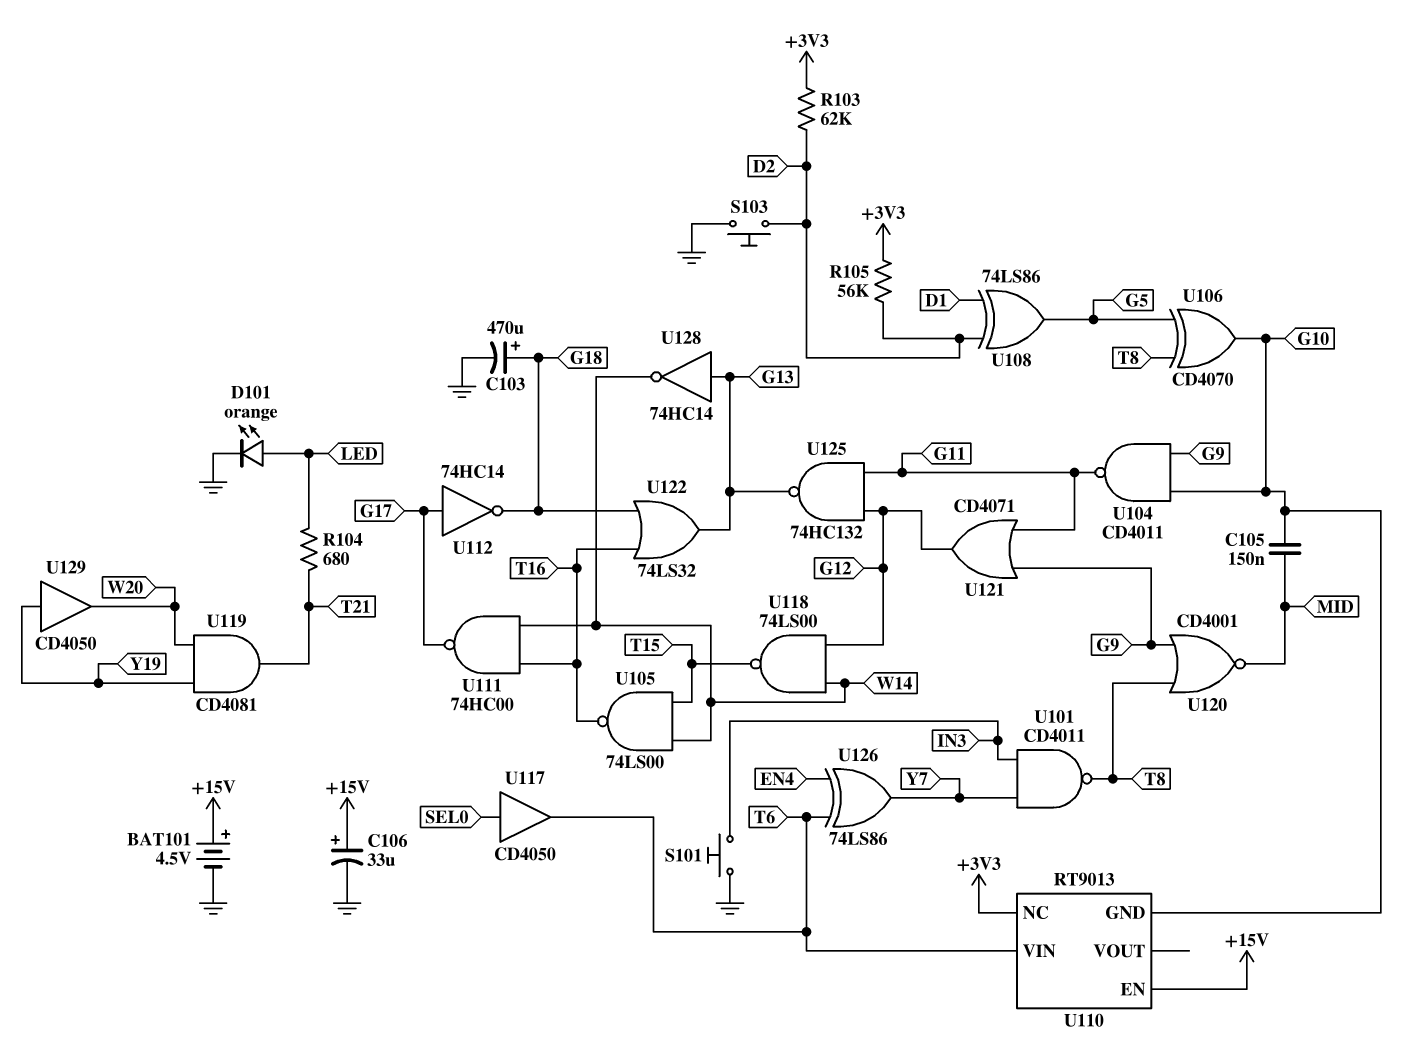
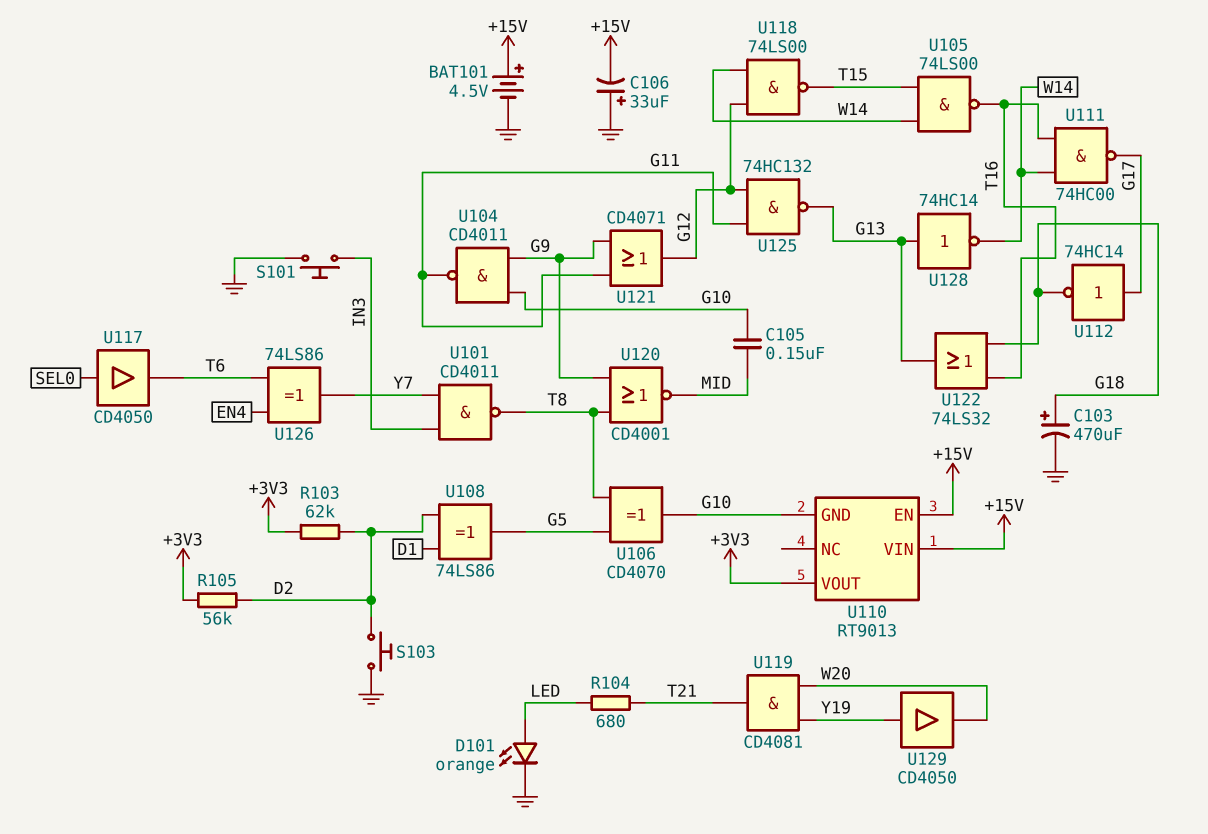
C106: 33uF (plus +15V, minus GND) -> 33uF (plus GND, minus +15V)
U110 pin NC: +3V3 -> none
U110 pin VIN: T6 -> +15V
U110 pin VOUT: none -> +3V3

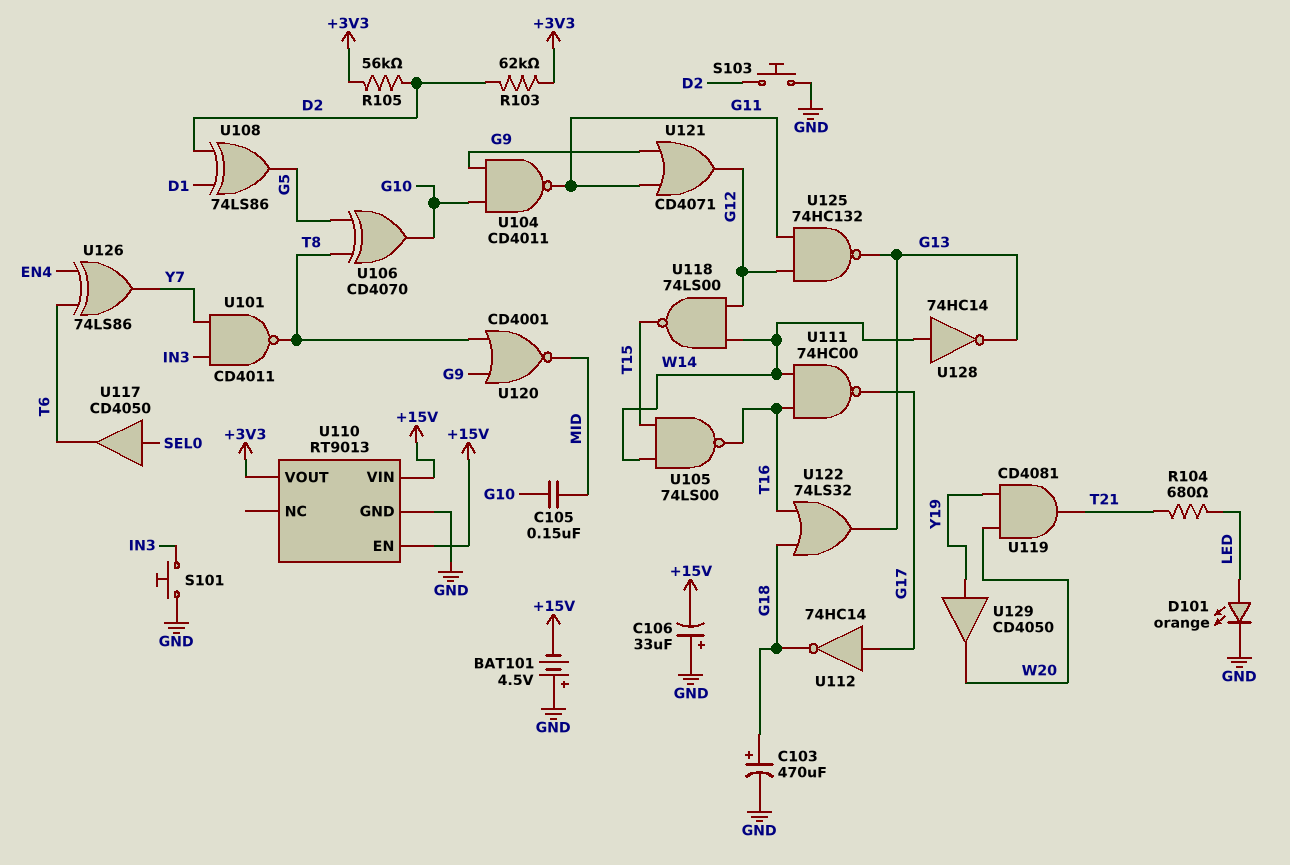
BAT101: 4.5V (plus +15V, minus GND) -> 4.5V (plus GND, minus +15V)
U110 pin GND: G10 -> GND
U128: NOT 74HC14 (in G13, out W14) -> NOT 74HC14 (in W14, out G13)

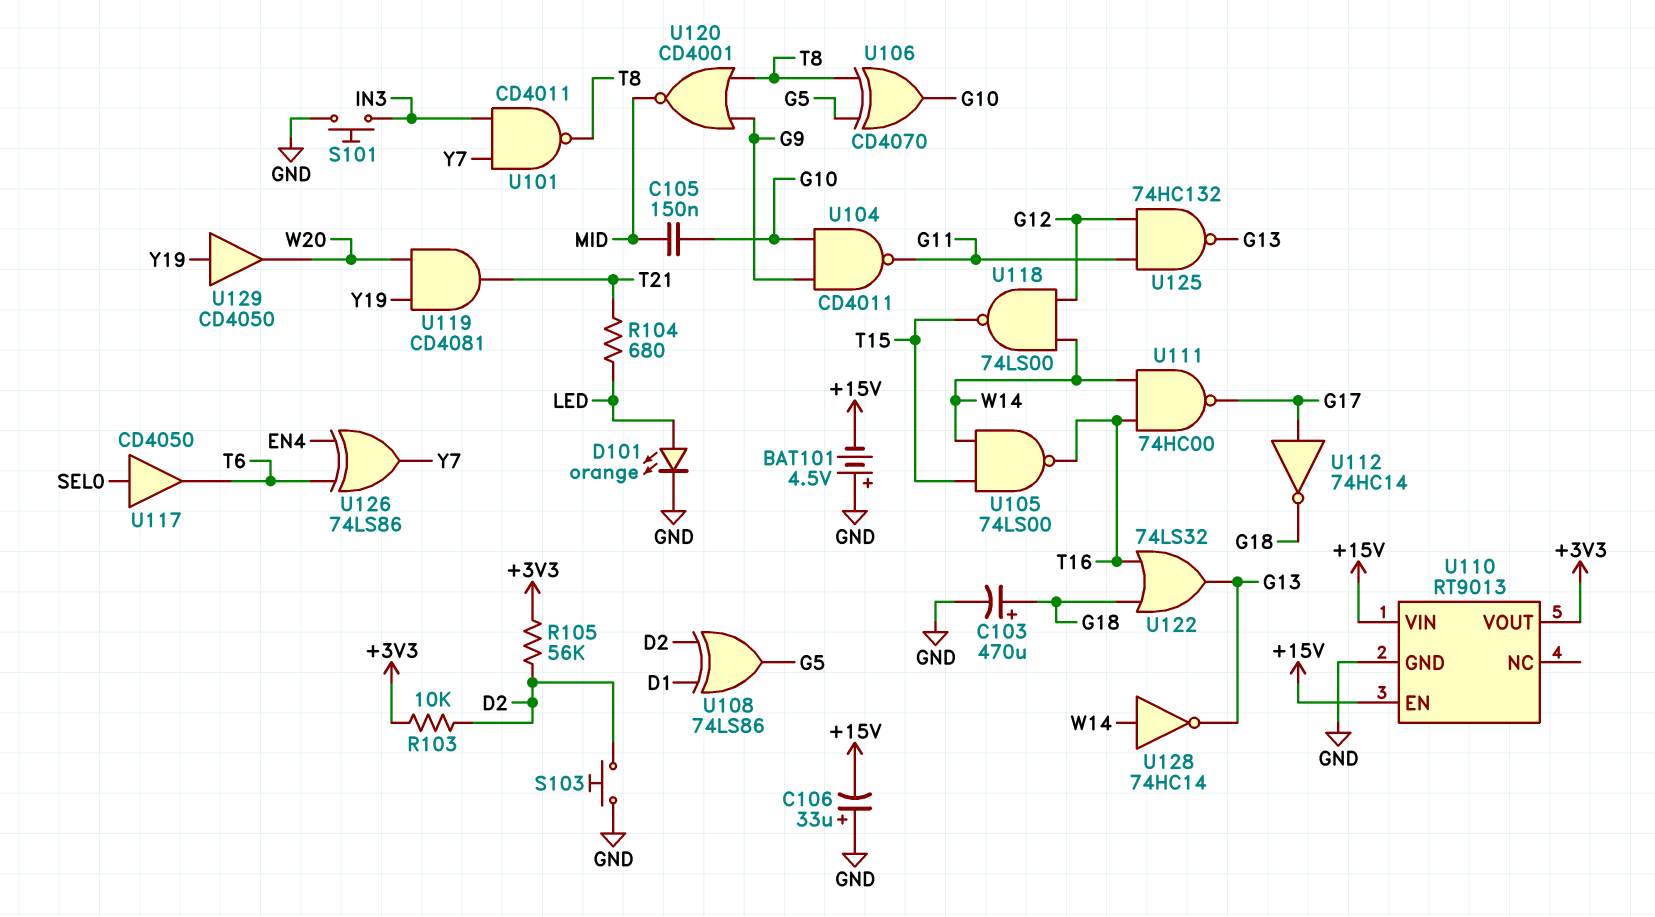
R103: 62k (+3V3, D2) -> 10k (+3V3, D2)
U121: OR CD4071 (in G9, in G11, out G12) -> none

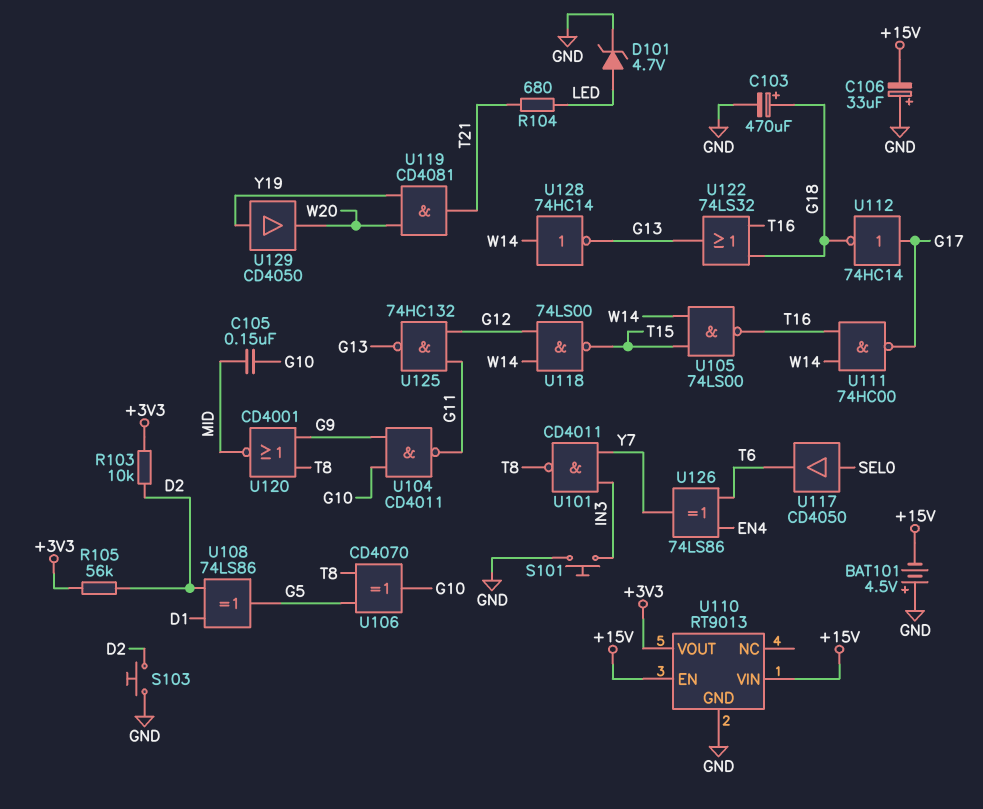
D101: LED orange (A LED, K GND) -> zener 4.7V (A LED, K GND)

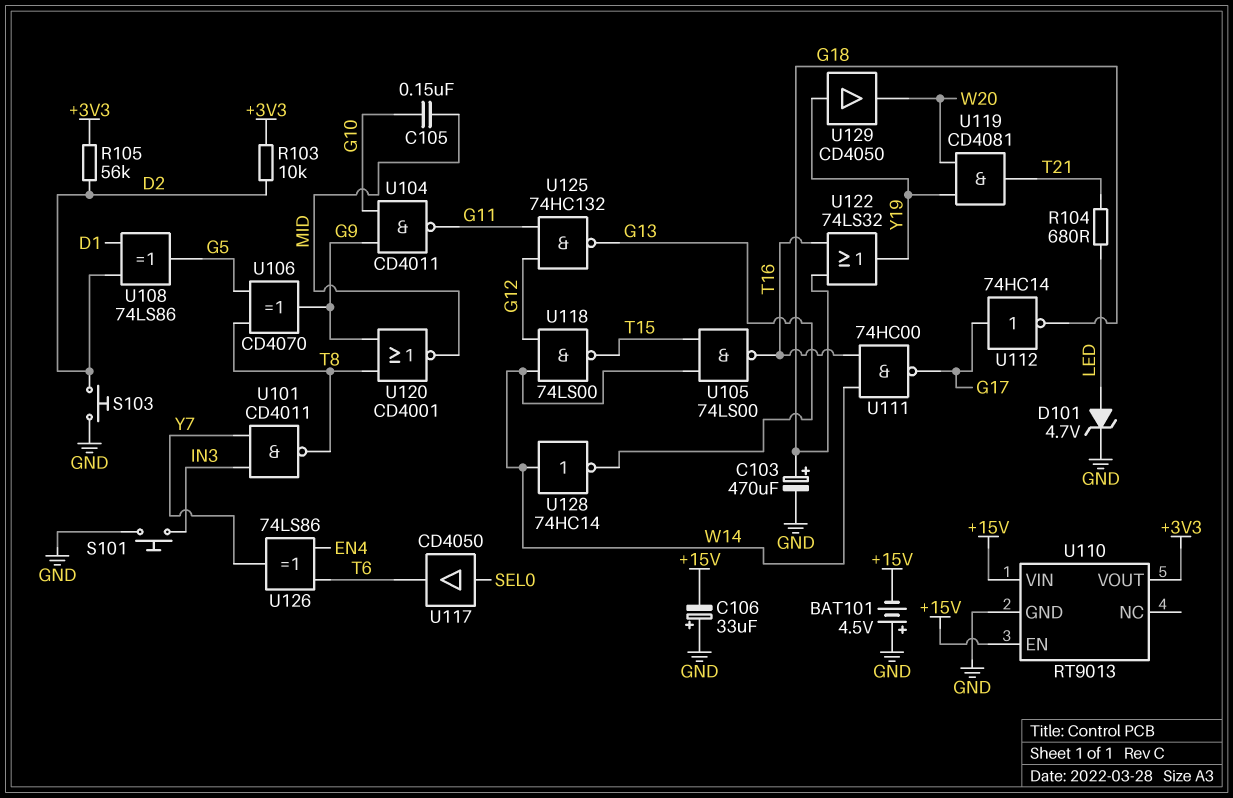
U106: XOR CD4070 (in G5, in T8, out G10) -> XOR CD4070 (in G5, in T8, out G9)
U122: OR 74LS32 (in G18, in T16, out G13) -> OR 74LS32 (in G18, in T16, out Y19)

